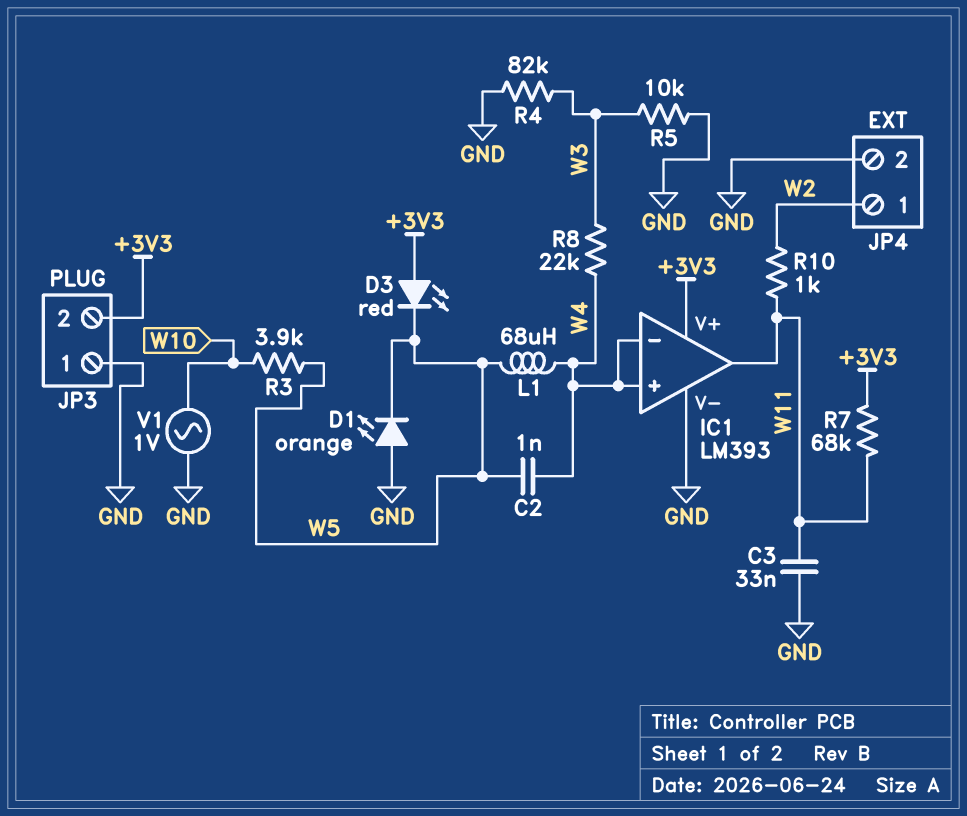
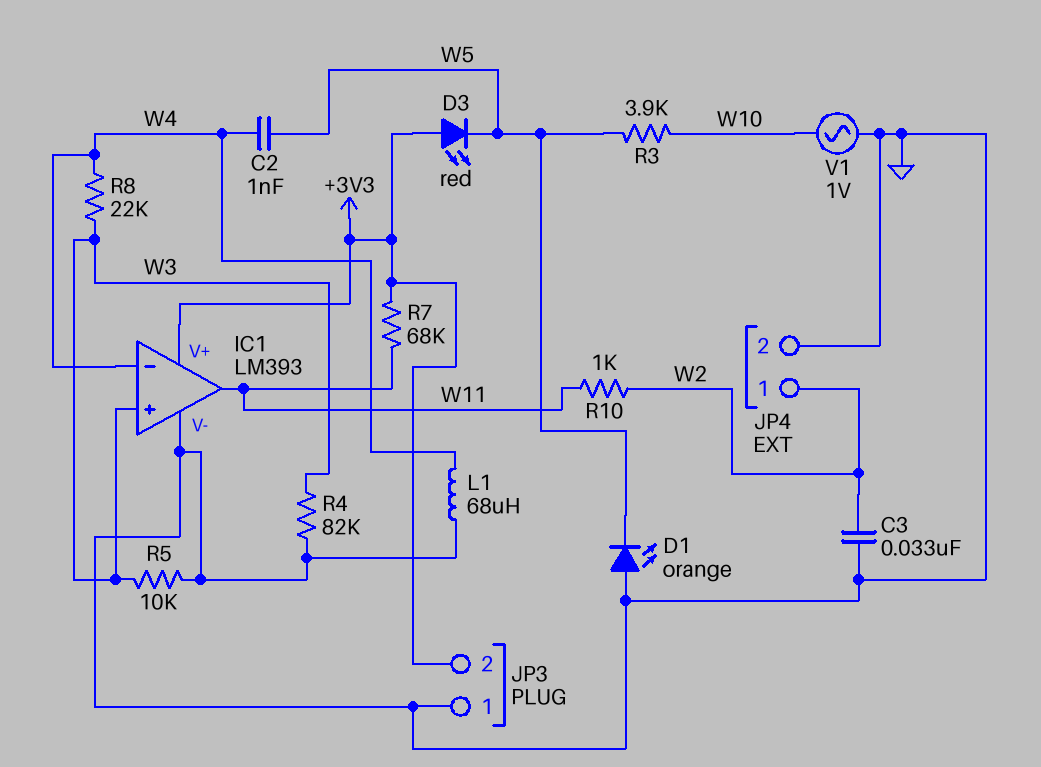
C3: 33nF (GND, W11) -> 33nF (GND, W2)
IC1 pin in+: W4 -> W3
L1: 68uH (W4, W5) -> 68uH (GND, W4)

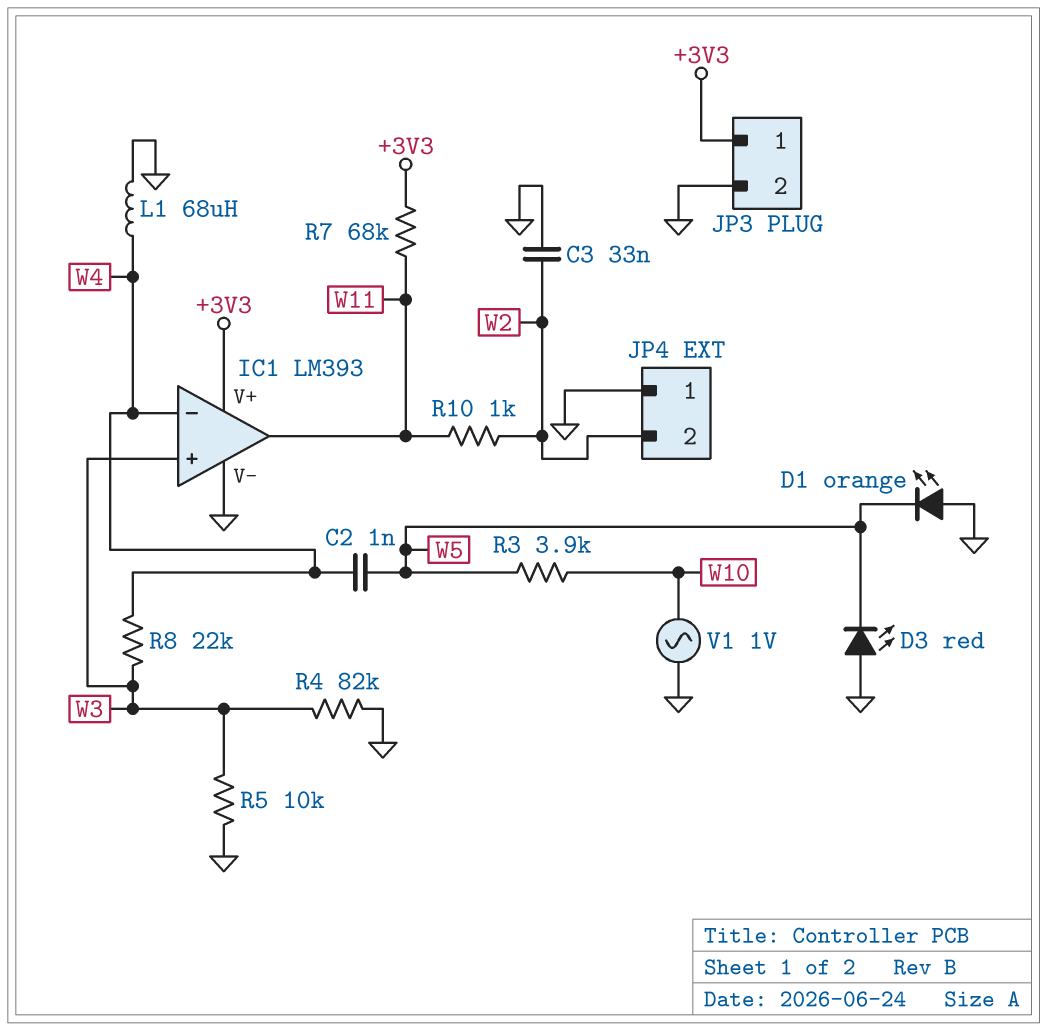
D3: LED red (A +3V3, K W5) -> LED red (A GND, K W5)
JP3 pin 1: GND -> +3V3
JP3 pin 2: +3V3 -> GND
JP4 pin 1: W2 -> GND
JP4 pin 2: GND -> W2

